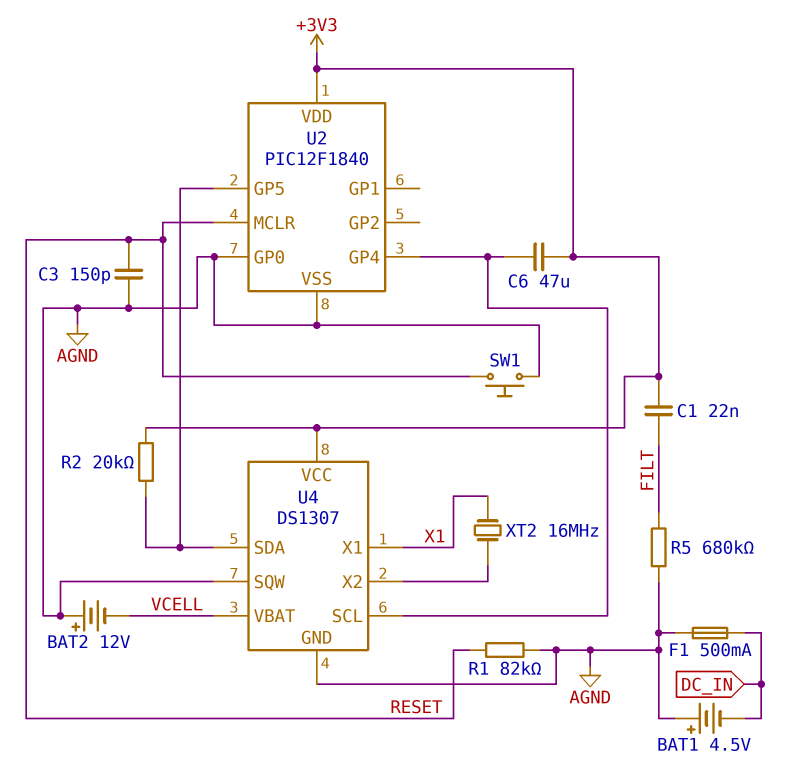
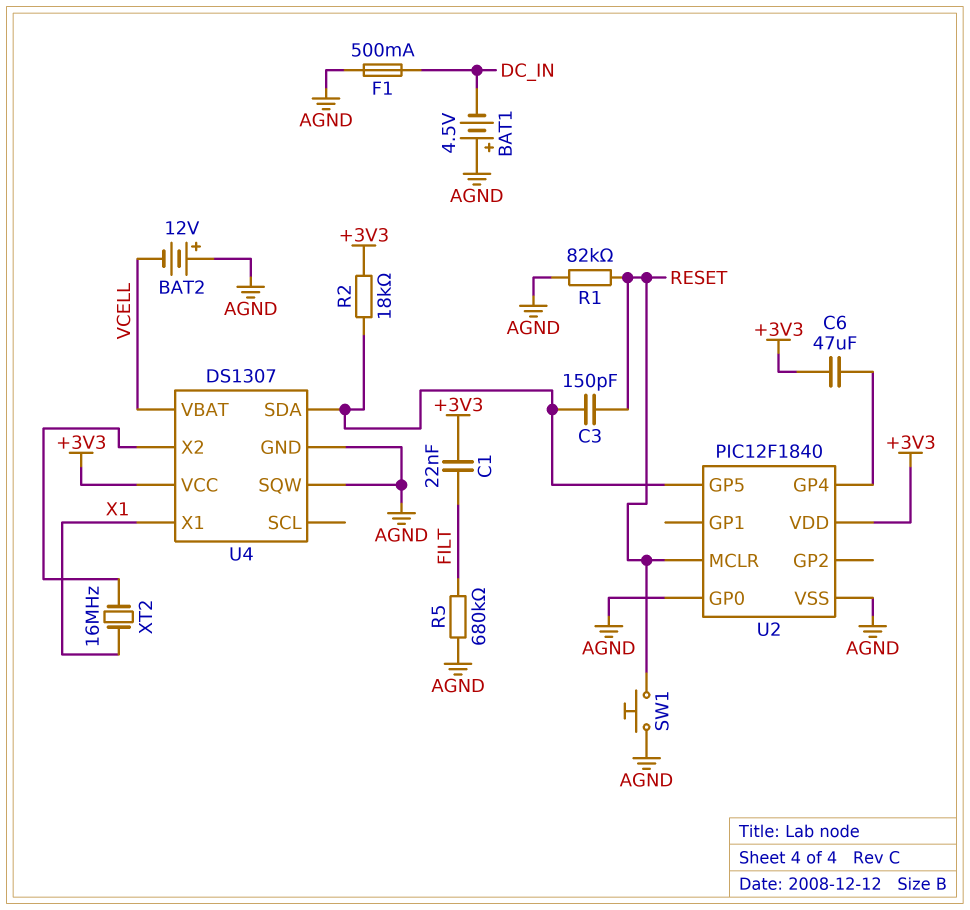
C3: 150pF (AGND, RESET) -> 150pF (RESET, U2/GP5)
R2: 20k (+3V3, U2/GP5) -> 18k (+3V3, U2/GP5)
U4 pin SCL: U2/GP4 -> none

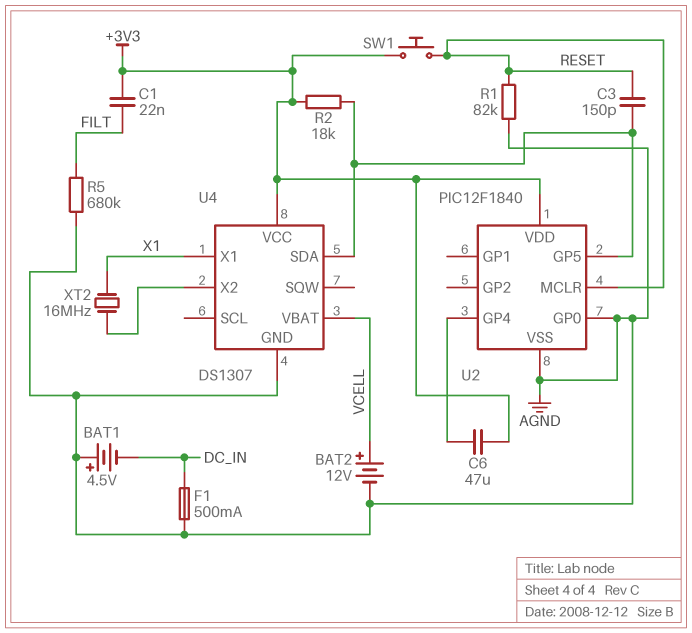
BAT2: 12V (plus AGND, minus VCELL) -> 12V (plus VCELL, minus AGND)
SW1: button (AGND, RESET) -> button (+3V3, RESET)
U4 pin SQW: AGND -> none

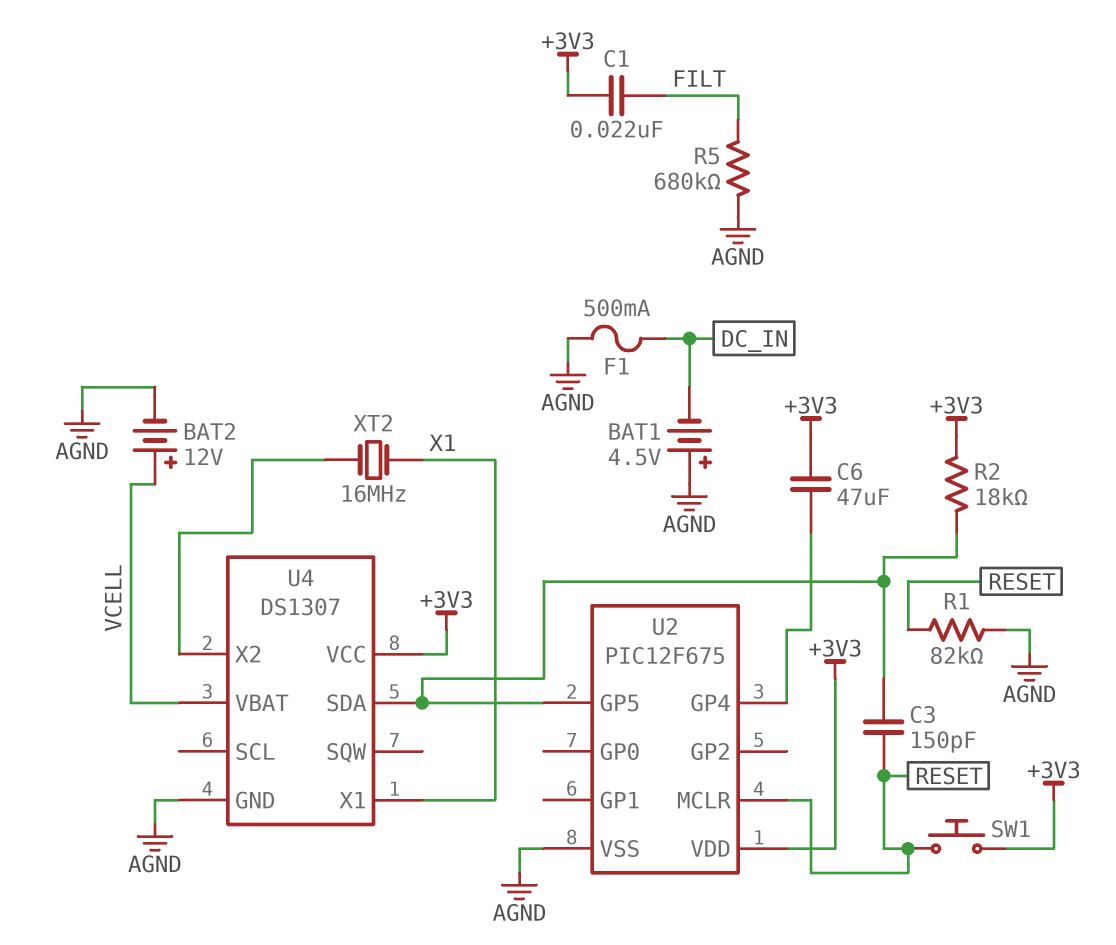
U2: PIC12F1840 -> PIC12F675
U2 pin GP0: AGND -> none

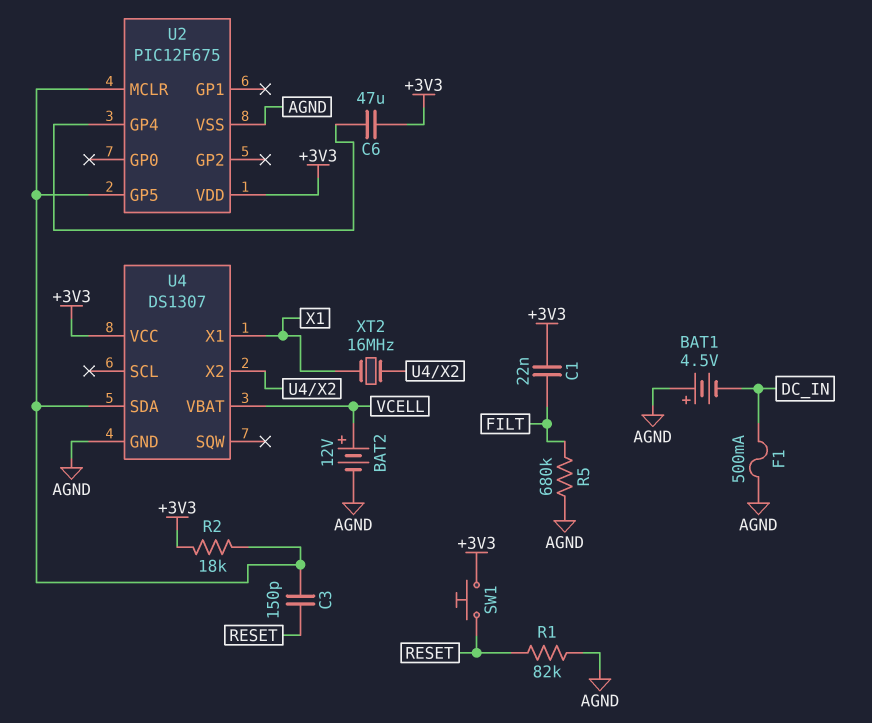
U2 pin MCLR: RESET -> U2/GP5

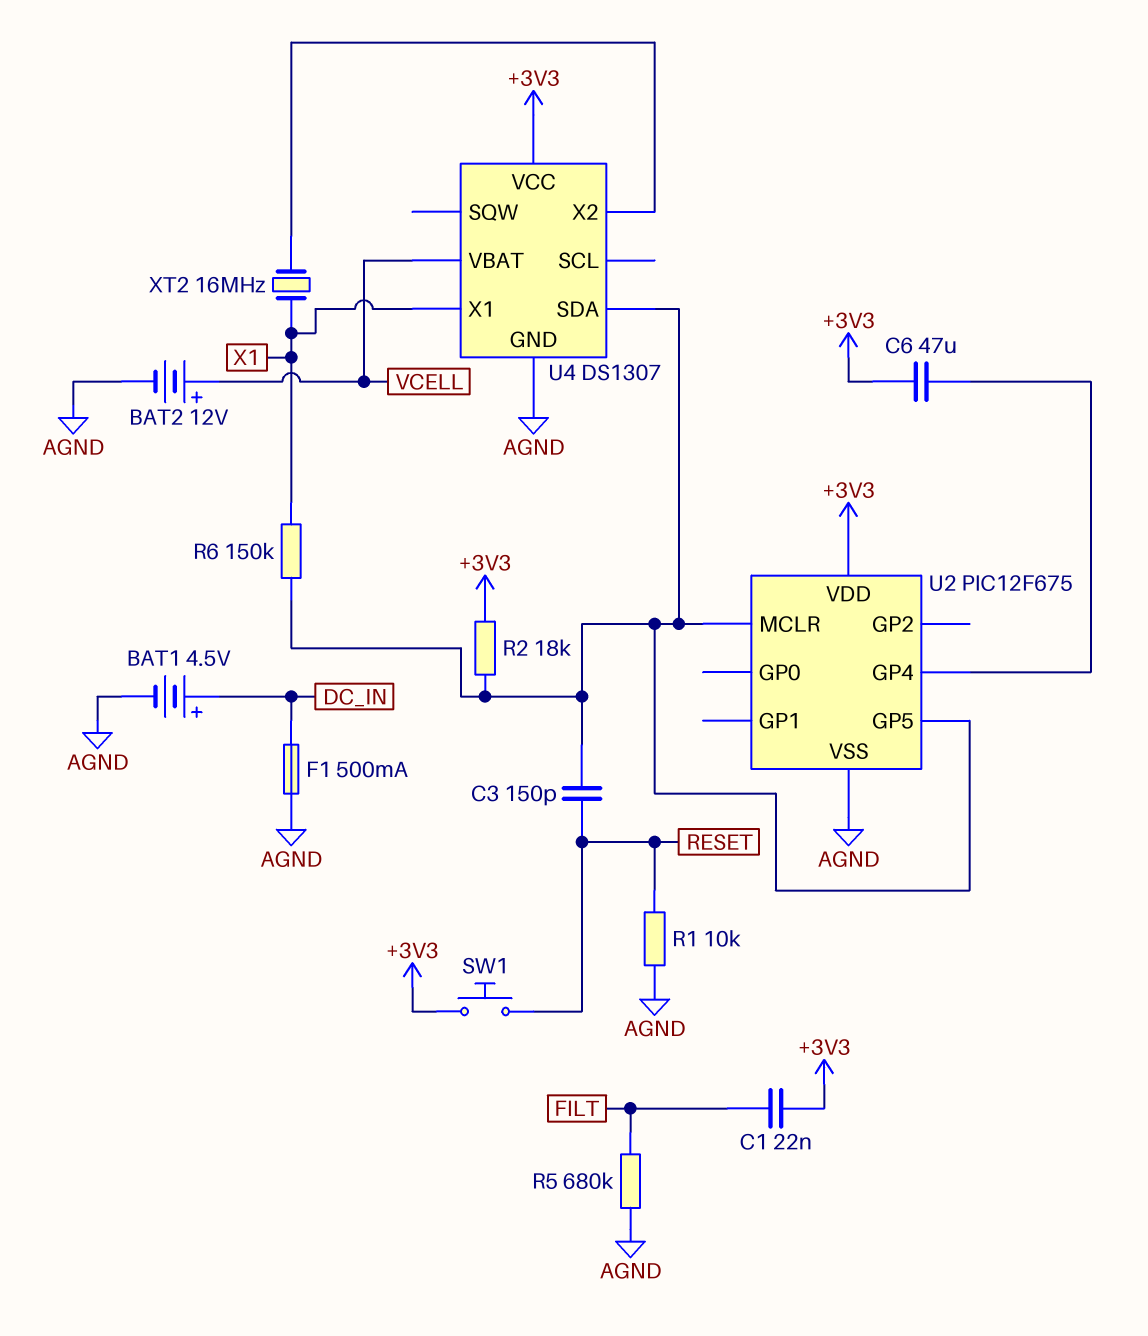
BAT1: 4.5V (plus AGND, minus DC_IN) -> 4.5V (plus DC_IN, minus AGND)
R1: 82k (AGND, RESET) -> 10k (AGND, RESET)
R6: none -> 150k (U2/GP5, X1)

